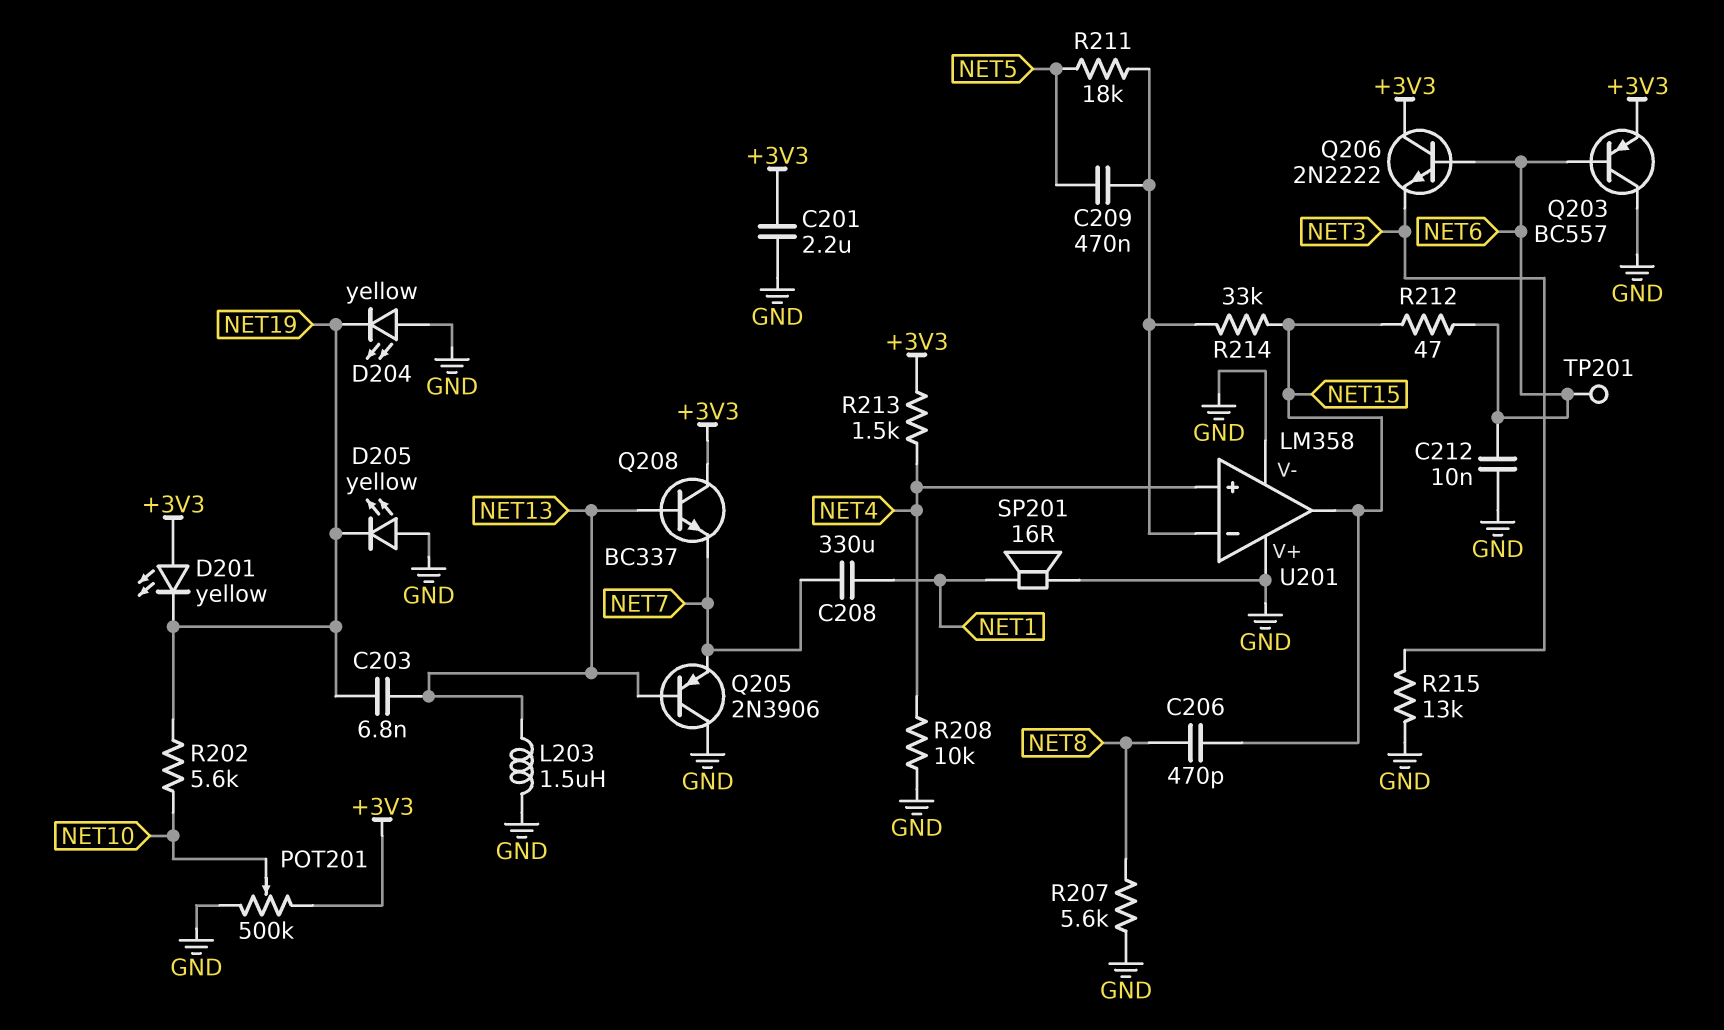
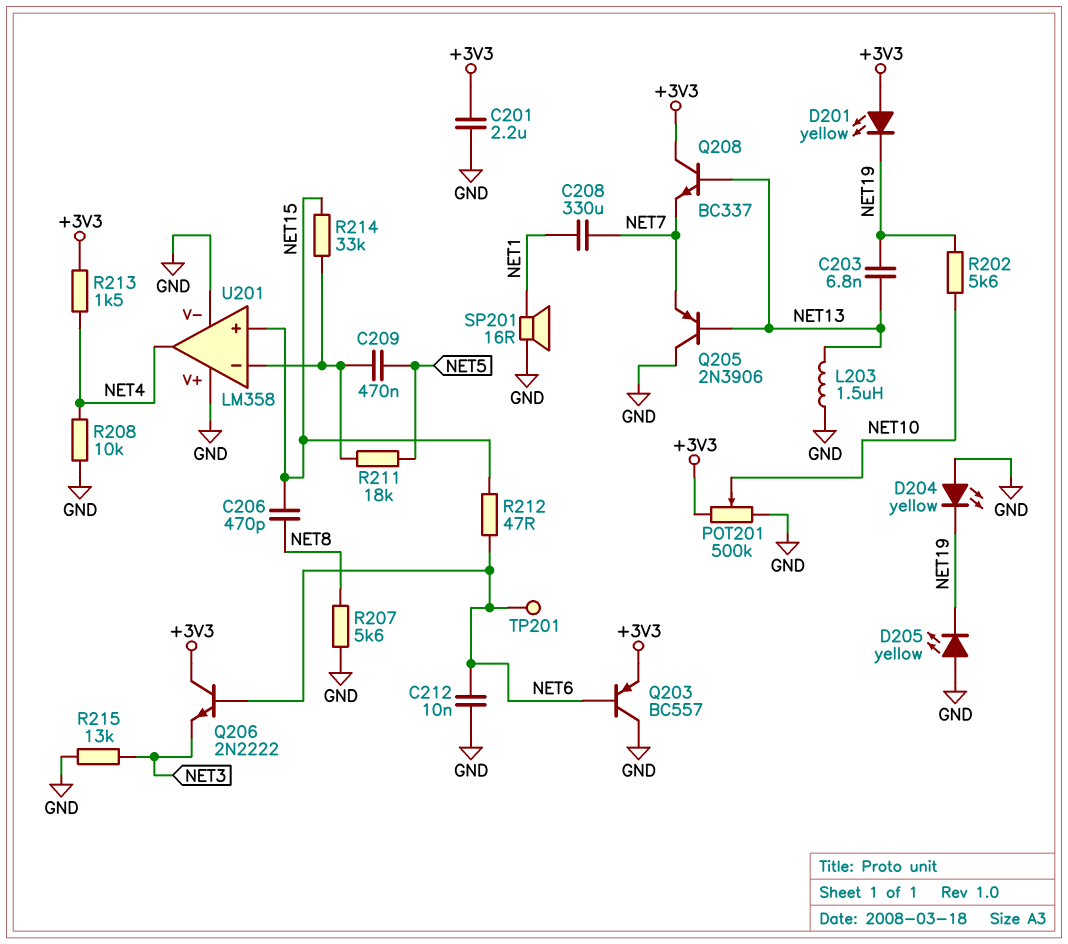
U201 pin in+: NET4 -> NET15
U201 pin out: NET15 -> NET4

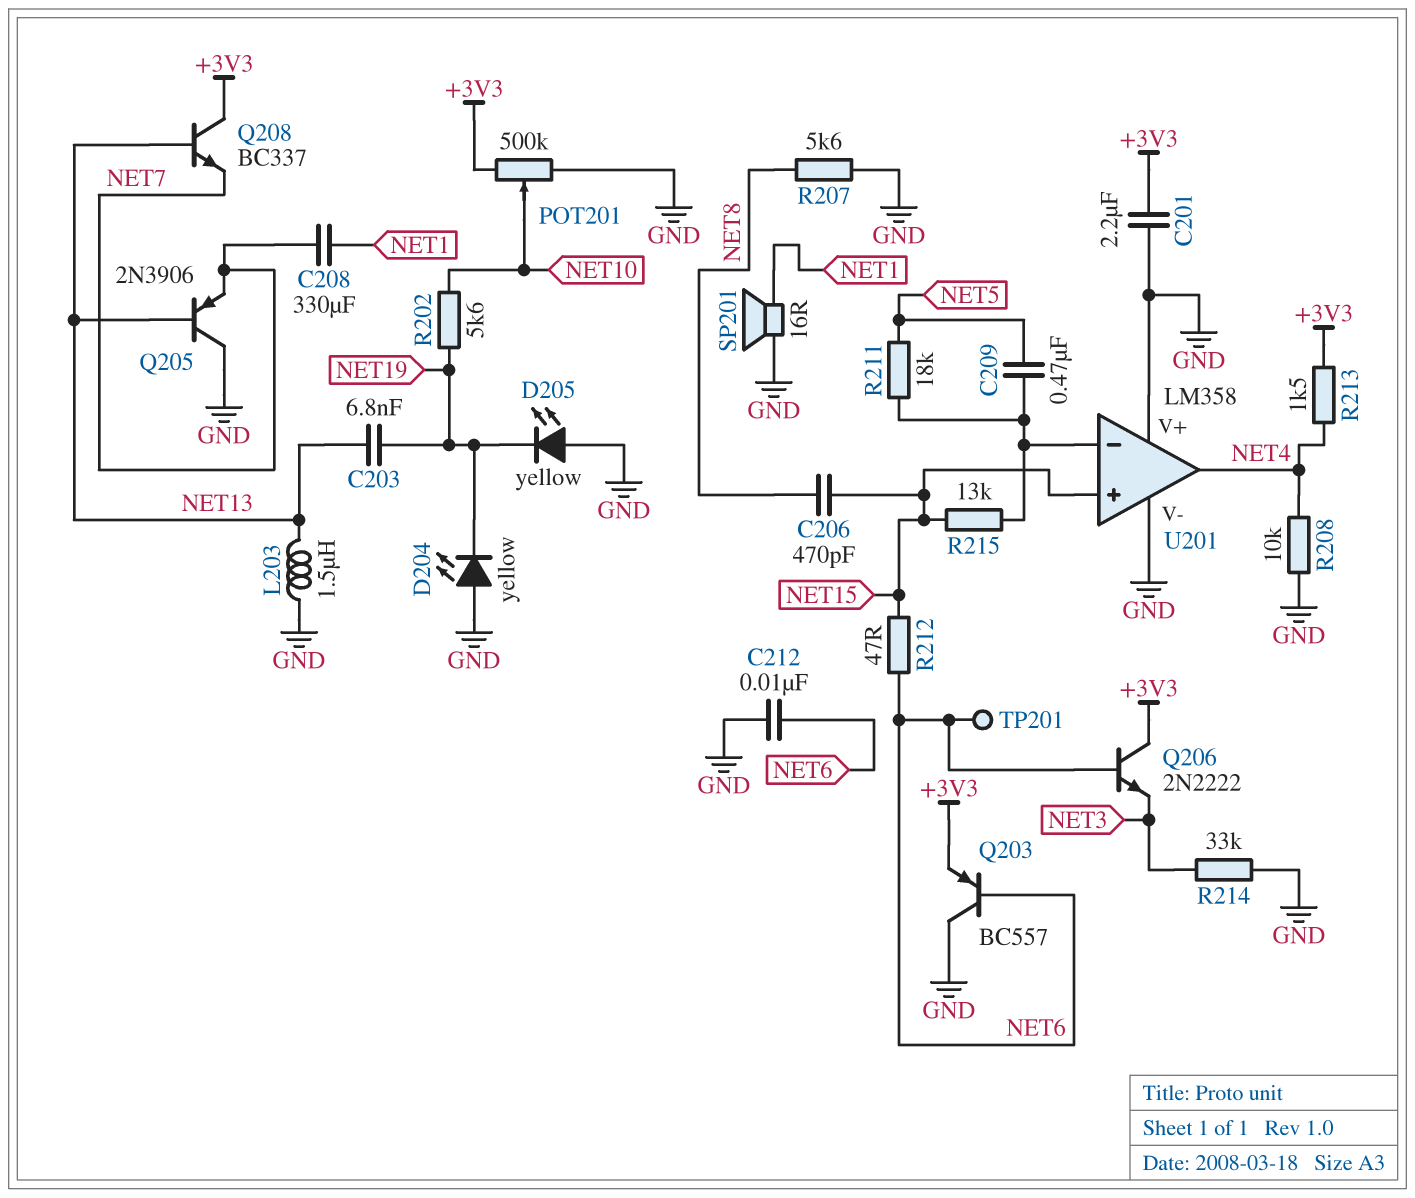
D201: LED yellow (A +3V3, K NET19) -> none
R214: 33k (NET15, U201/in-) -> 33k (GND, NET3)
R215: 13k (GND, NET3) -> 13k (NET15, U201/in-)

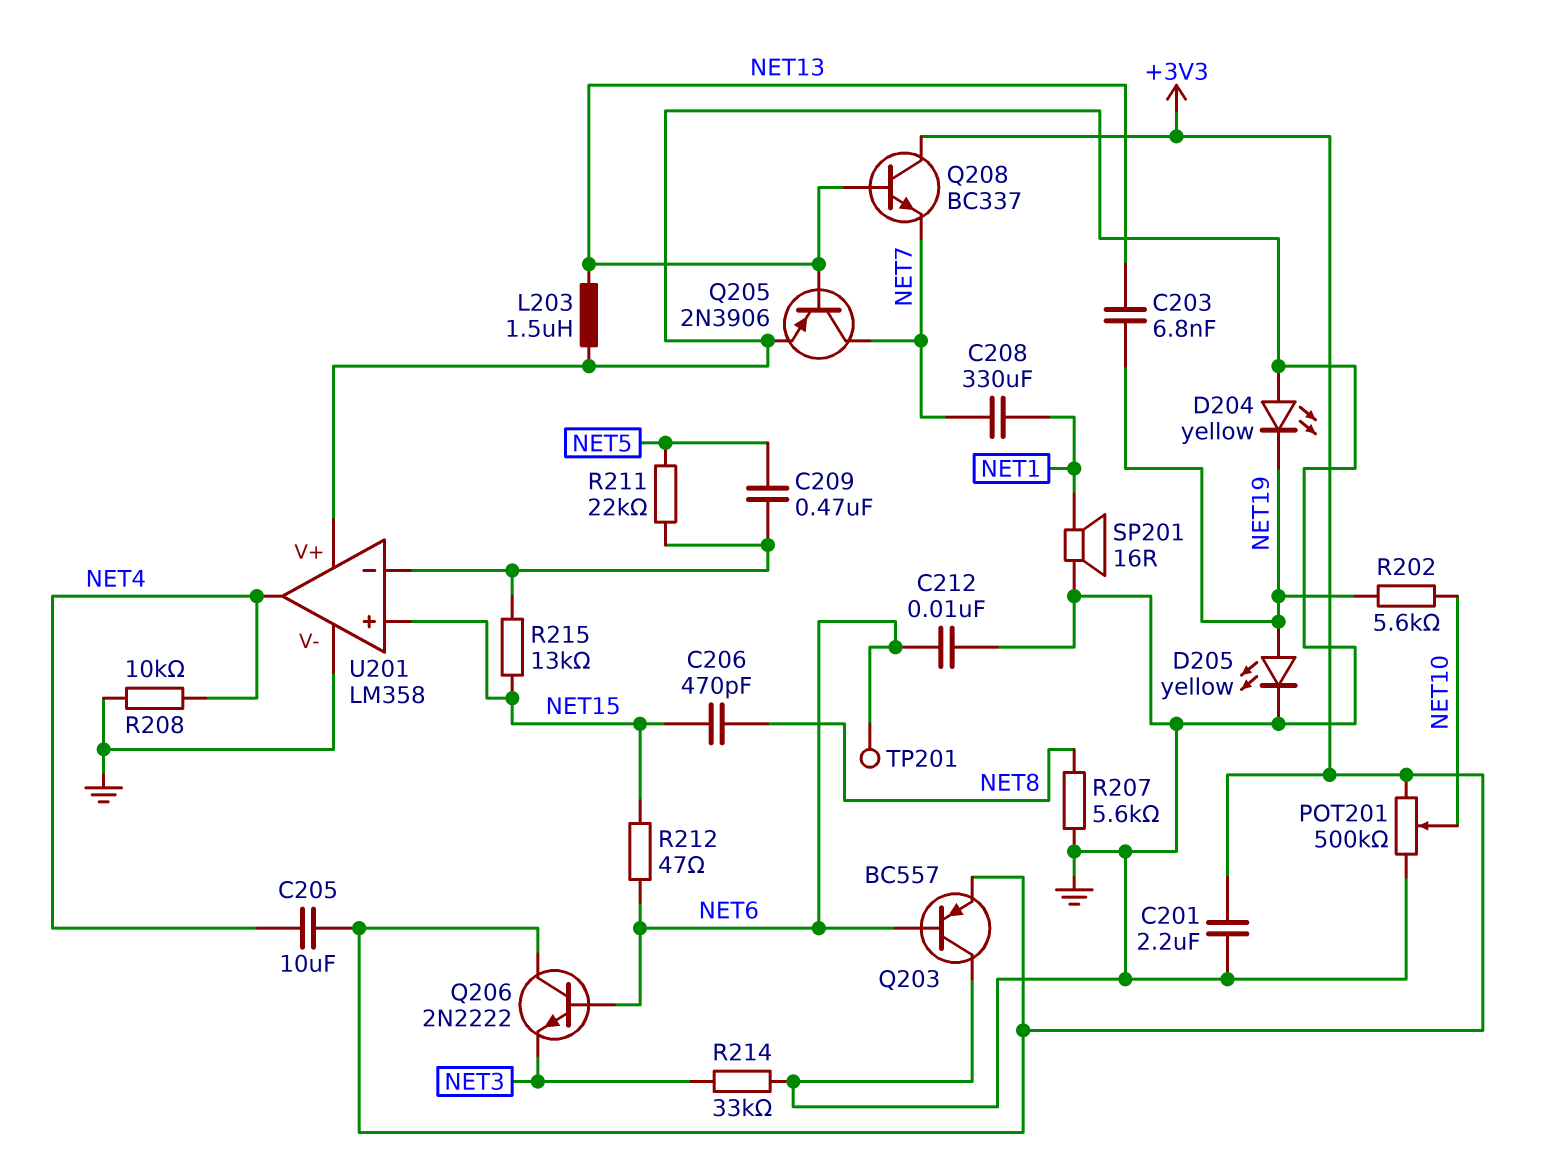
C205: none -> 10uF (+3V3, NET4)
D205: LED yellow (A GND, K NET19) -> LED yellow (A NET19, K GND)
Q205: PNP 2N3906 (B NET13, C GND, E NET7) -> PNP 2N3906 (B NET13, C NET7, E GND)
R211: 18k (NET5, U201/in-) -> 22k (NET5, U201/in-)
R213: 1.5k (+3V3, NET4) -> none

